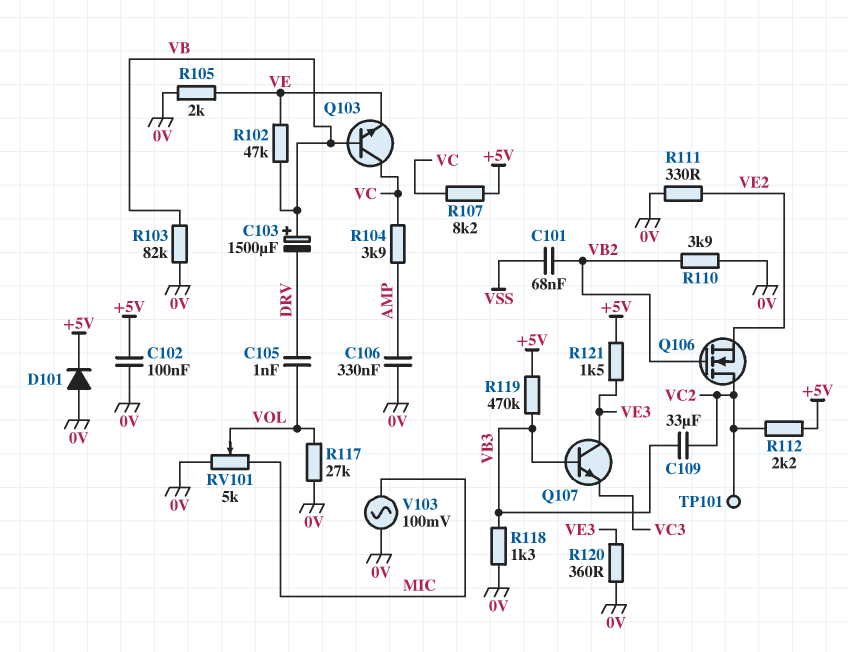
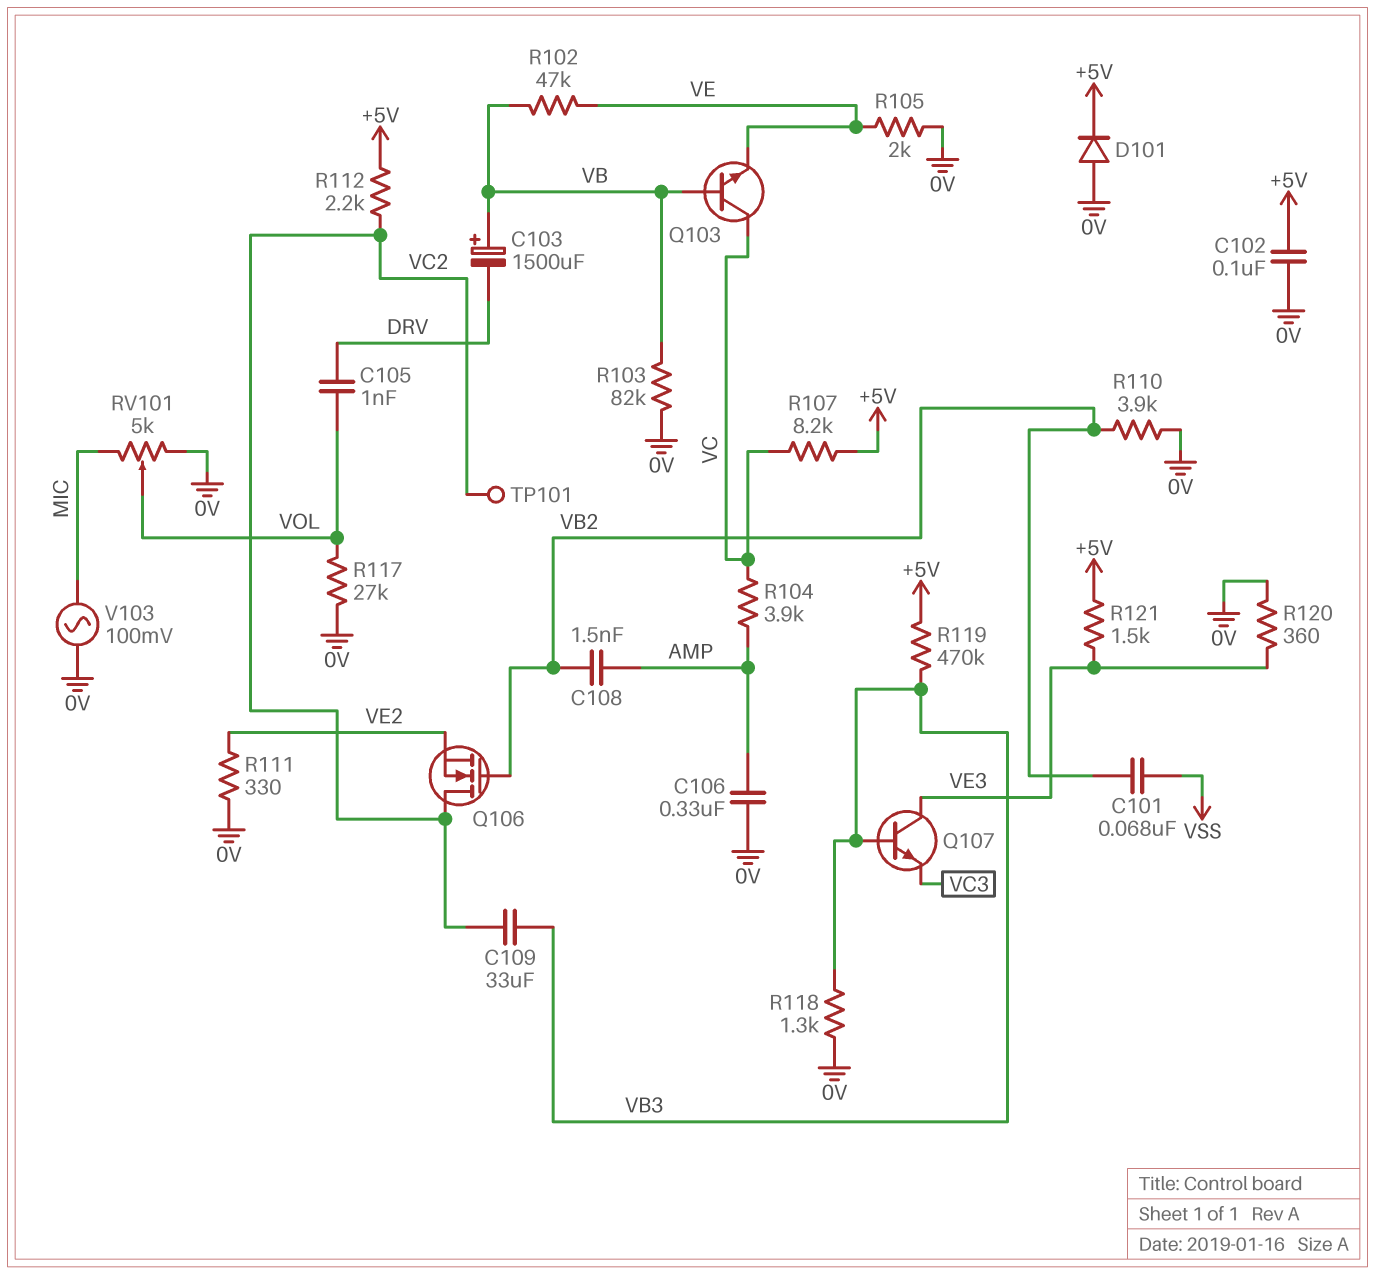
C108: none -> 1.5nF (AMP, VB2)

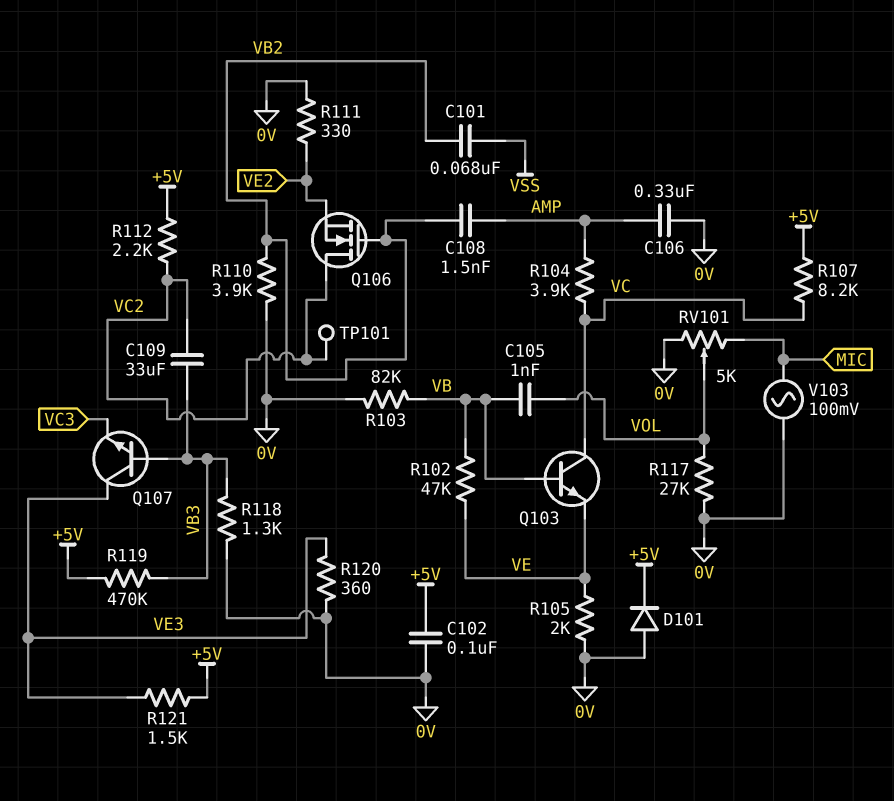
C103: 1500uF (plus VB, minus DRV) -> none
C105: 1nF (DRV, VOL) -> 1nF (VB, VOL)

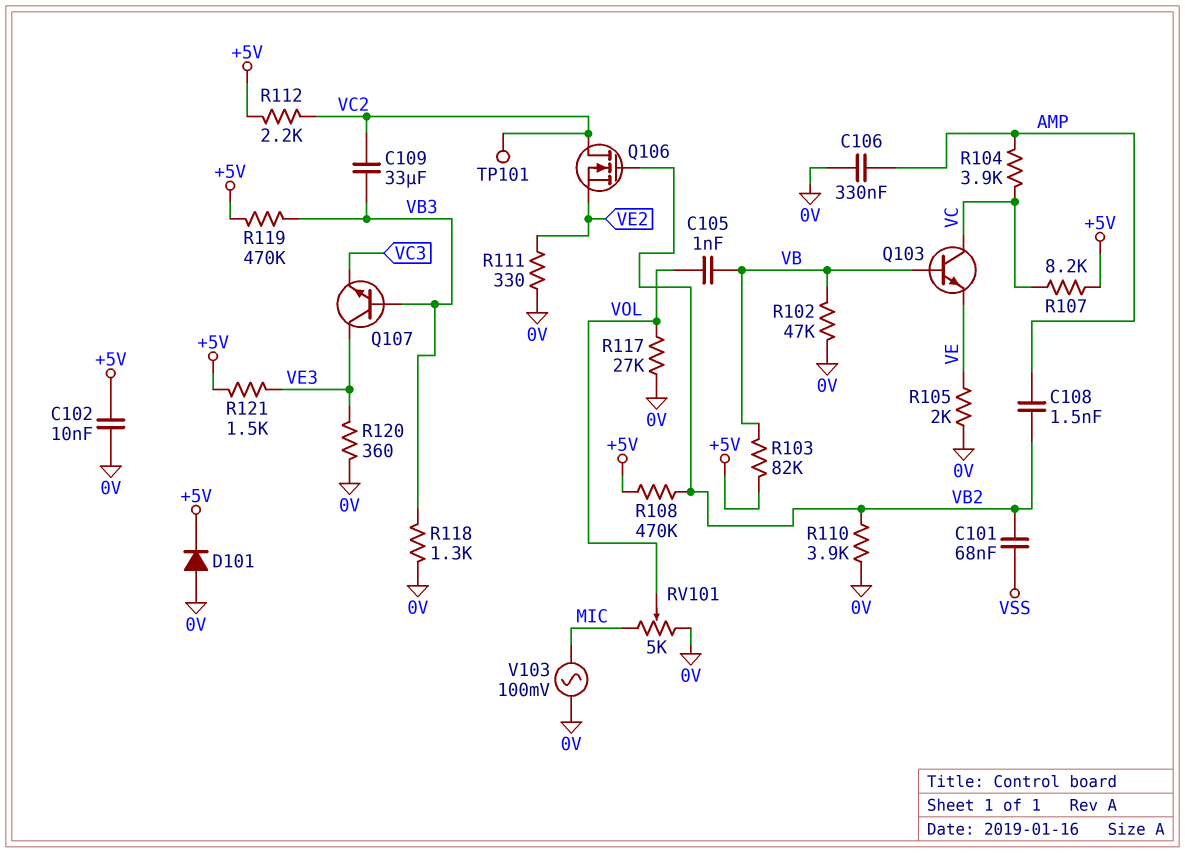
C102: 100nF (+5V, 0V) -> 10nF (+5V, 0V)
R102: 47k (VB, VE) -> 47k (0V, VB)
R103: 82k (0V, VB) -> 82k (+5V, VB)
R108: none -> 470k (+5V, VB2)

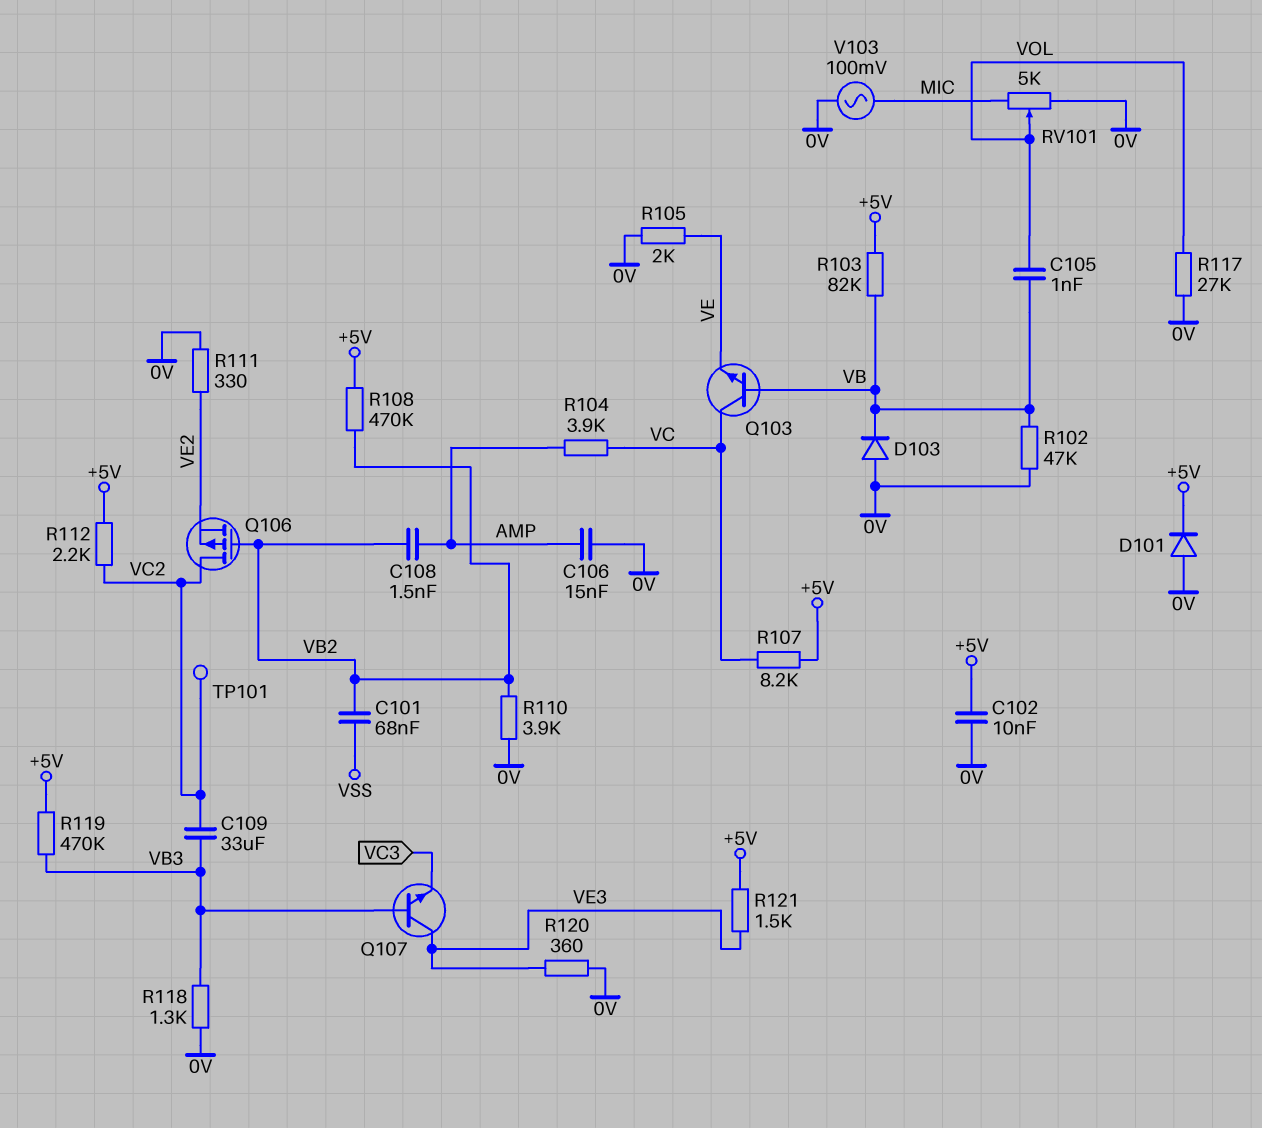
C106: 330nF (0V, AMP) -> 15nF (0V, AMP)
D103: none -> diode (A 0V, K VB)
Q106: NMOS (G VB2, D VC2, S VE2) -> PMOS (G VB2, D VC2, S VE2)

